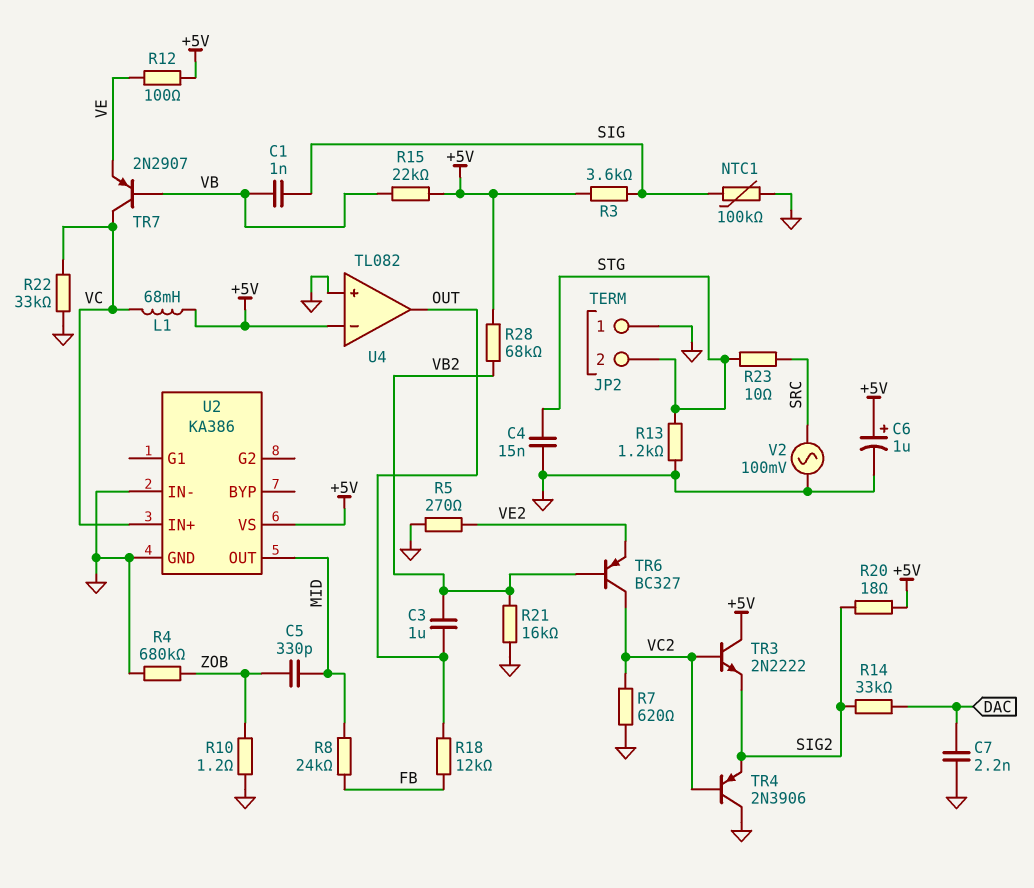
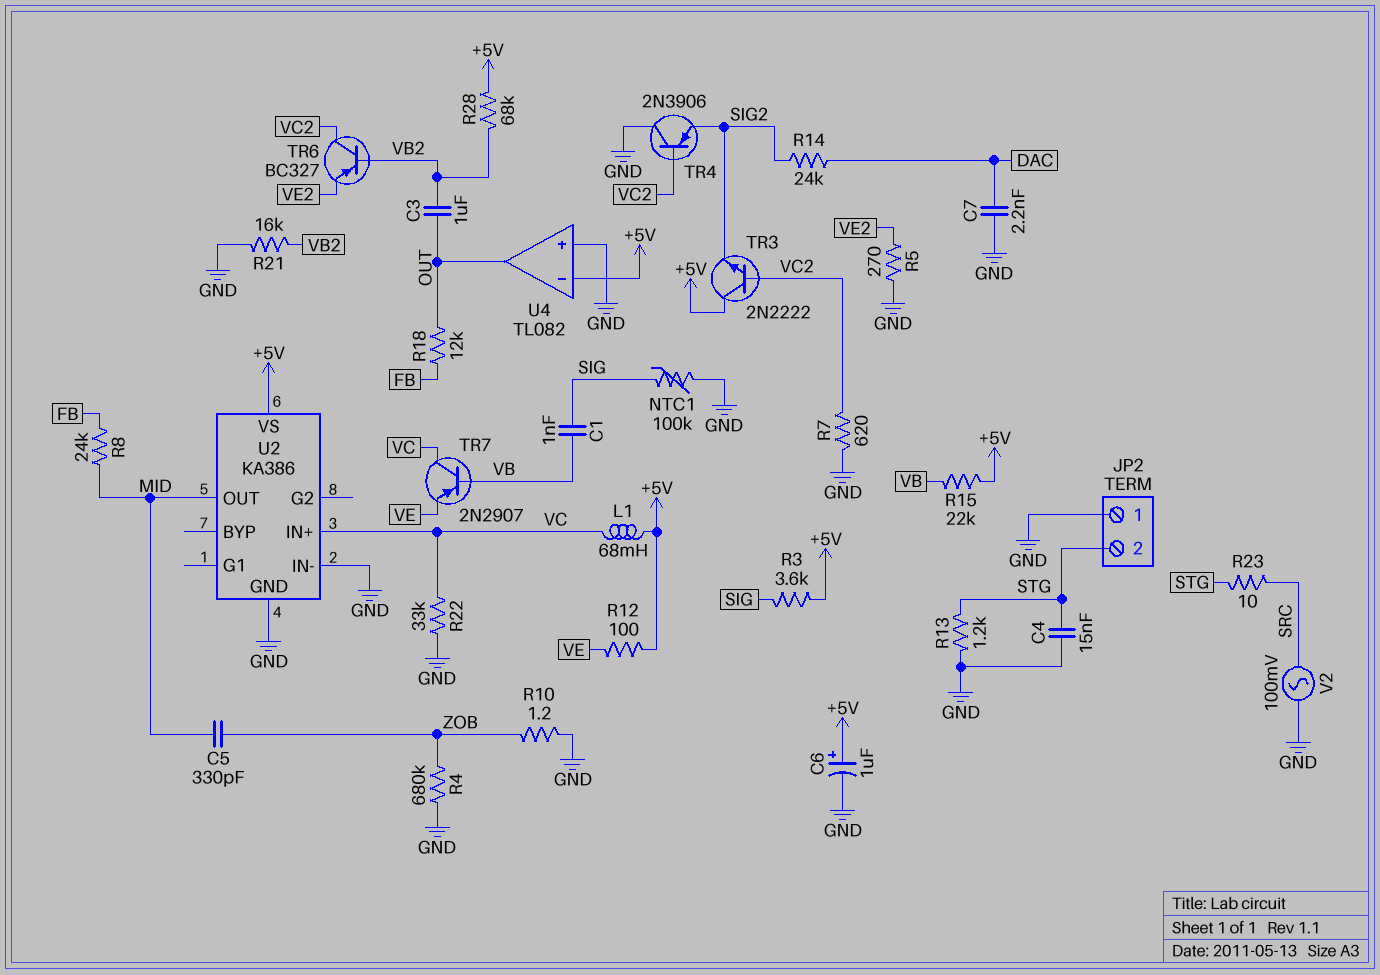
R14: 33k (DAC, SIG2) -> 24k (DAC, SIG2)
R20: 18 (+5V, SIG2) -> none

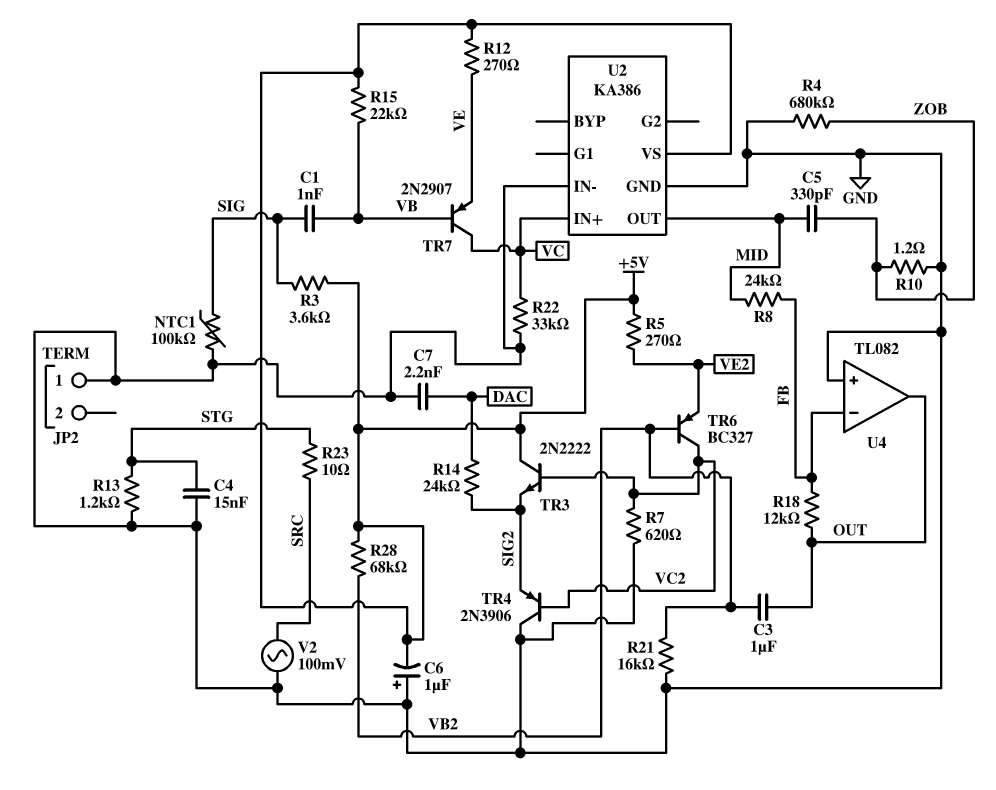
C6: 1uF (plus +5V, minus GND) -> 1uF (plus GND, minus +5V)
JP2 pin 2: STG -> none
L1: 68mH (+5V, VC) -> none
R5: 270 (GND, VE2) -> 270 (+5V, VE2)
R12: 100 (+5V, VE) -> 270 (+5V, VE)
U4 pin in-: +5V -> FB

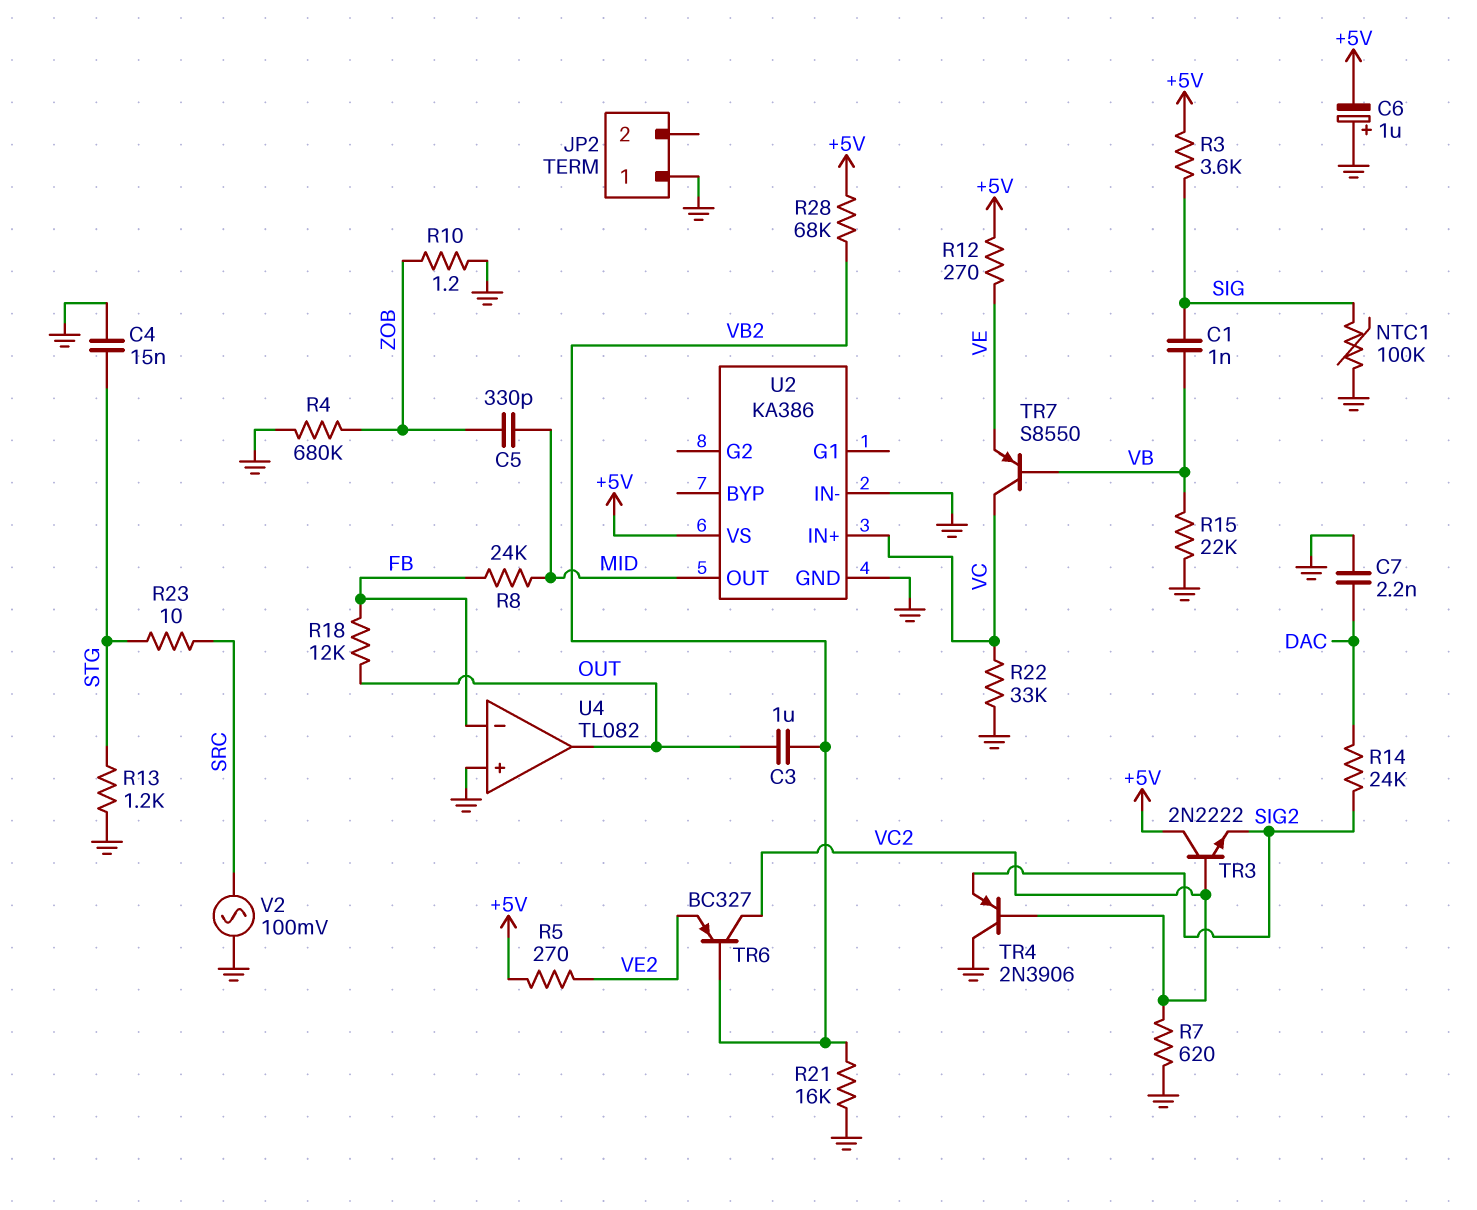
R15: 22k (+5V, VB) -> 22k (GND, VB)
TR7: PNP 2N2907 (B VB, C VC, E VE) -> PNP S8550 (B VB, C VC, E VE)

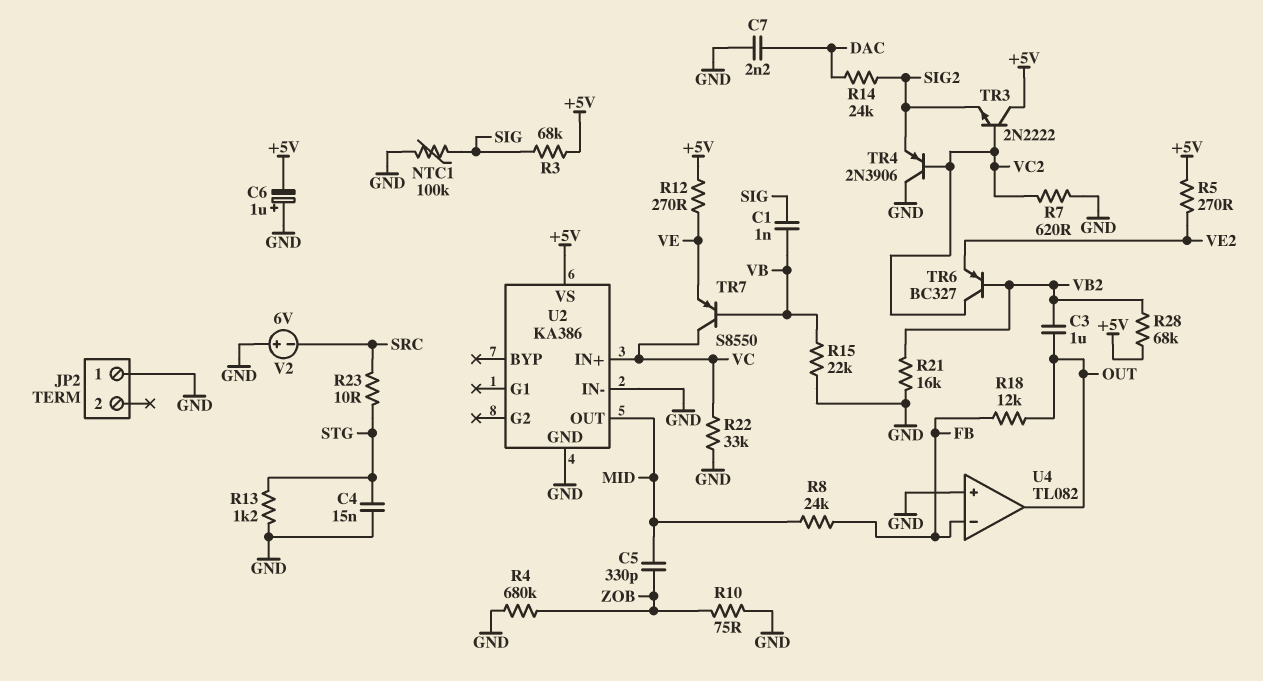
R3: 3.6k (+5V, SIG) -> 68k (+5V, SIG)
R10: 1.2 (GND, ZOB) -> 75 (GND, ZOB)
V2: AC 100mV (GND, SRC) -> 6V (plus GND, minus SRC)

